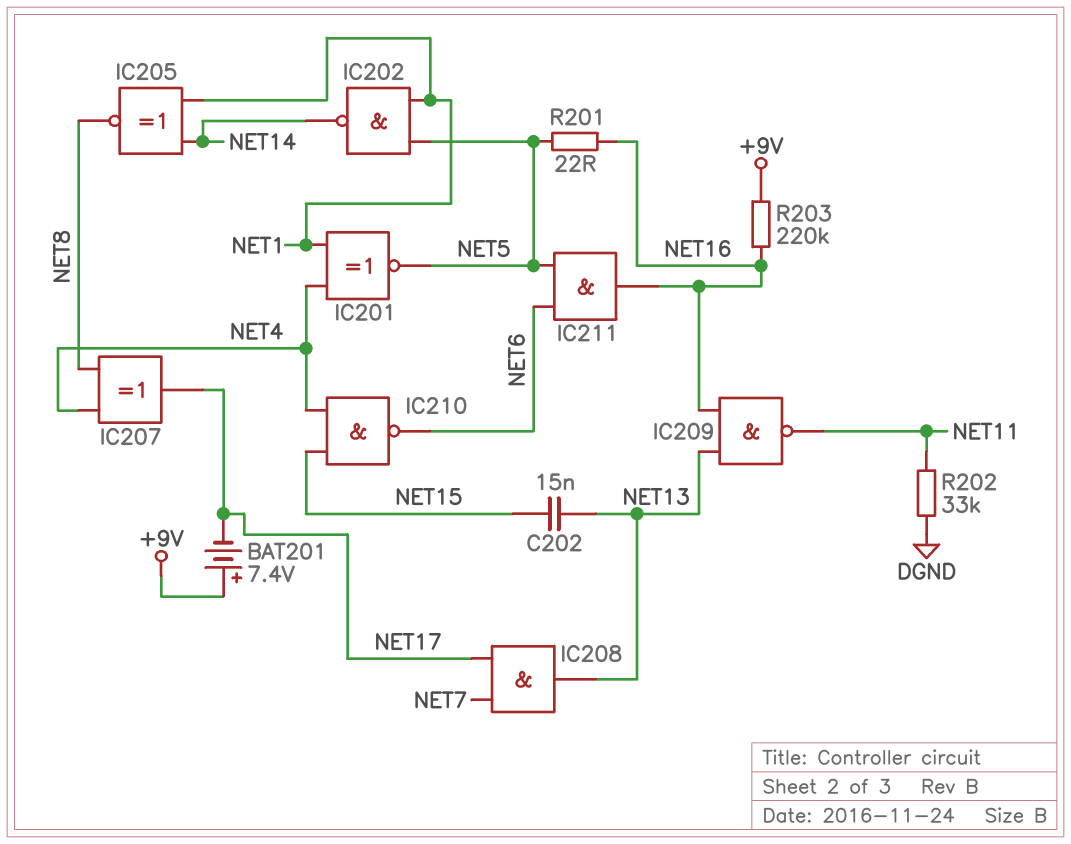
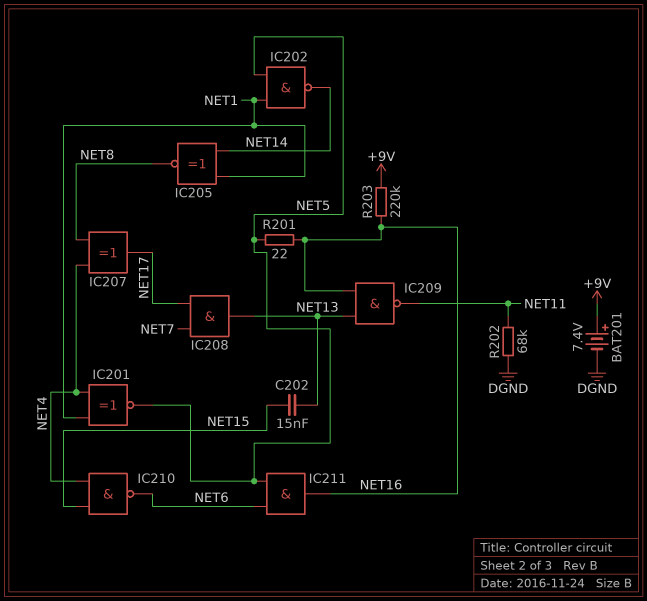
BAT201: 7.4V (plus +9V, minus NET17) -> 7.4V (plus +9V, minus DGND)
R202: 33k (DGND, NET11) -> 68k (DGND, NET11)

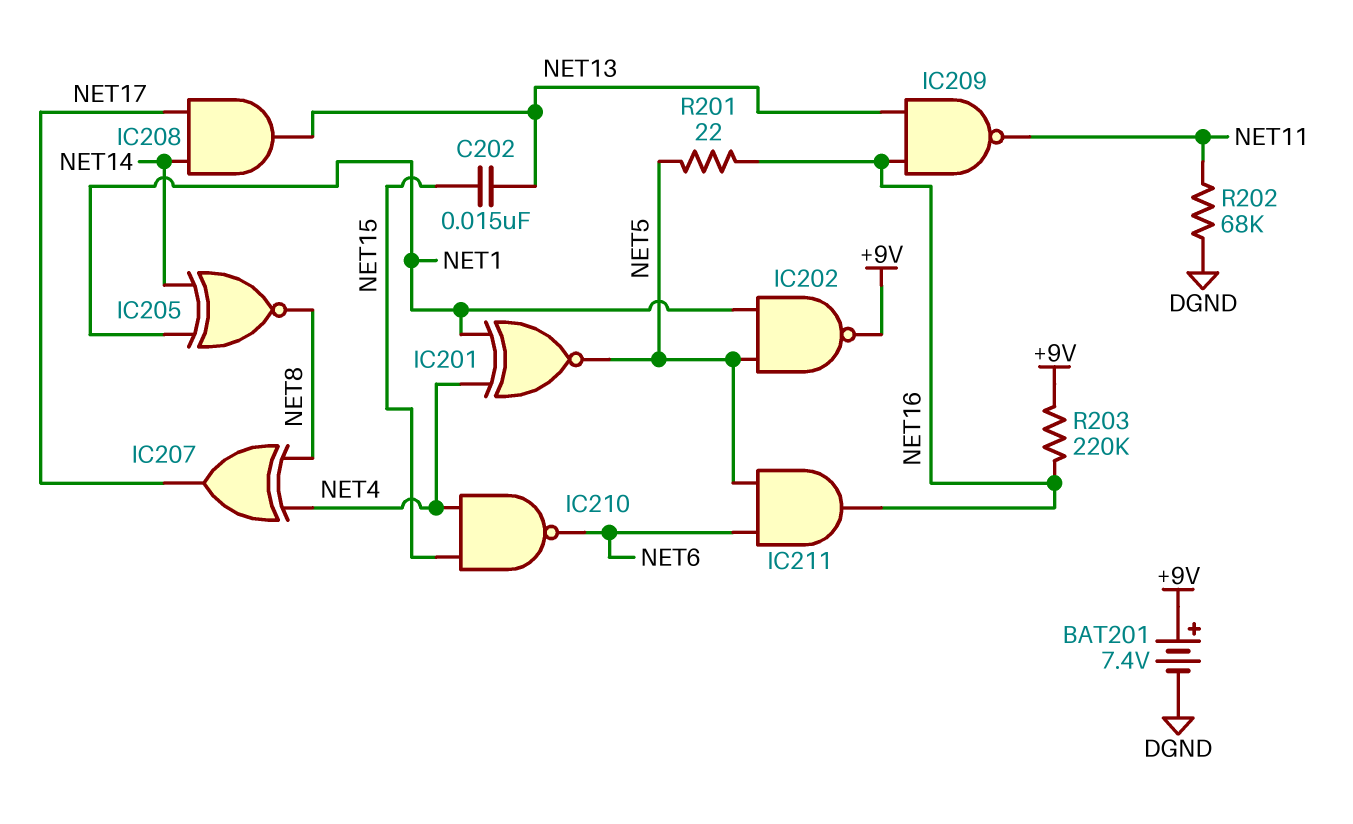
IC202: NAND (in NET1, in NET5, out NET14) -> NAND (in NET1, in NET5, out +9V)
IC208: AND (in NET7, in NET17, out NET13) -> AND (in NET14, in NET17, out NET13)

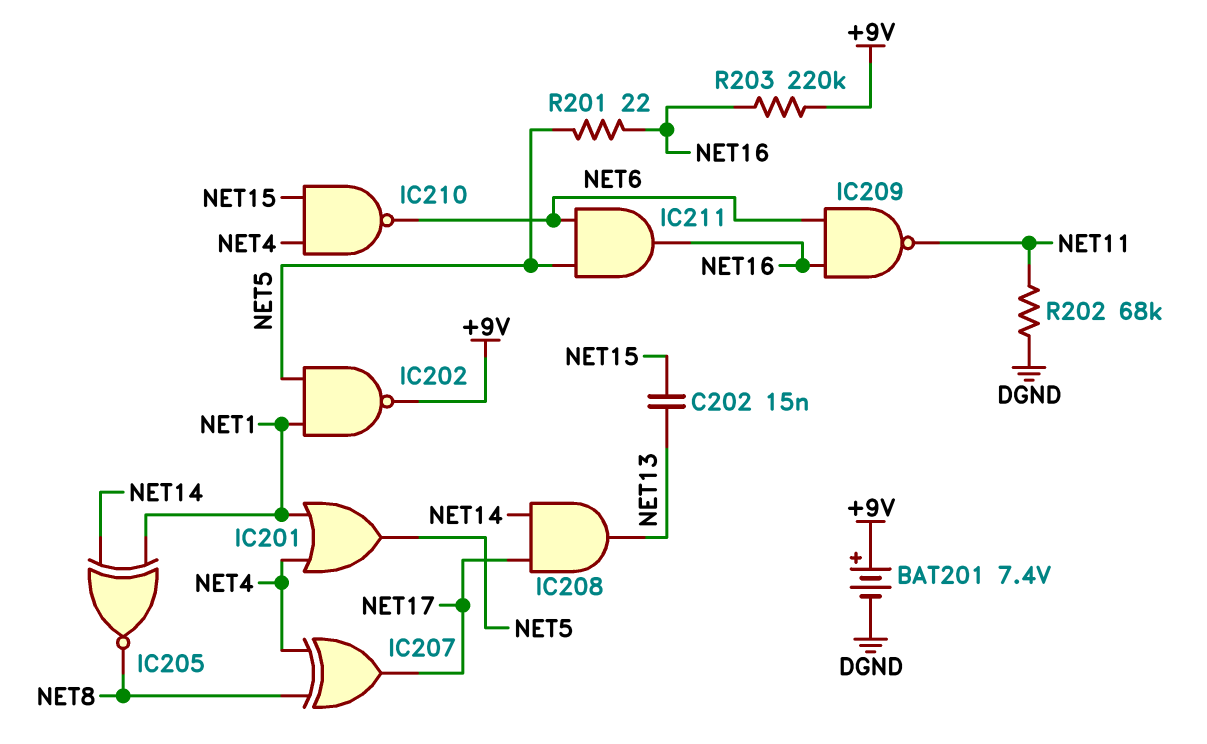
IC201: XNOR (in NET1, in NET4, out NET5) -> OR (in NET1, in NET4, out NET5)
IC209: NAND (in NET13, in NET16, out NET11) -> NAND (in NET6, in NET16, out NET11)

